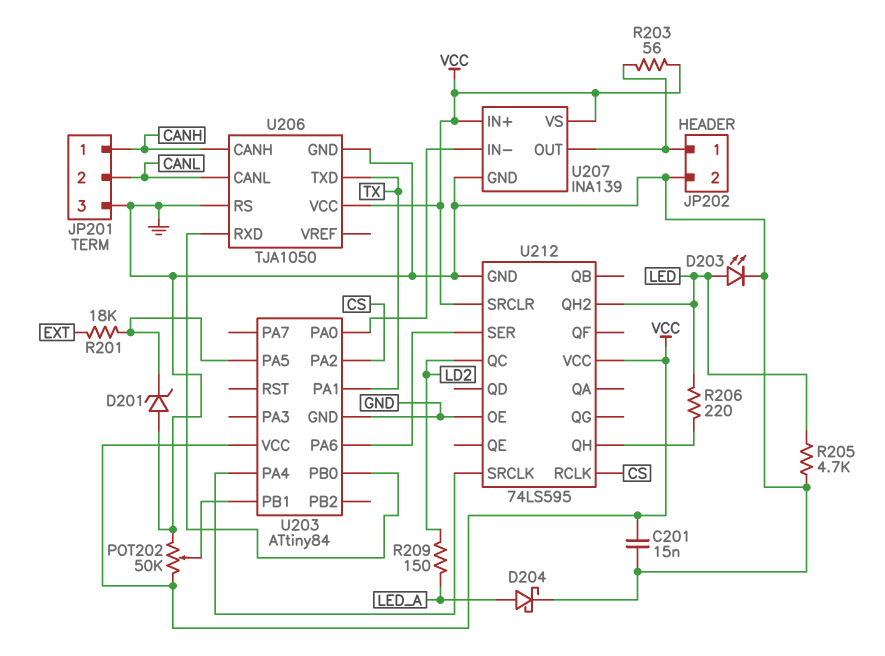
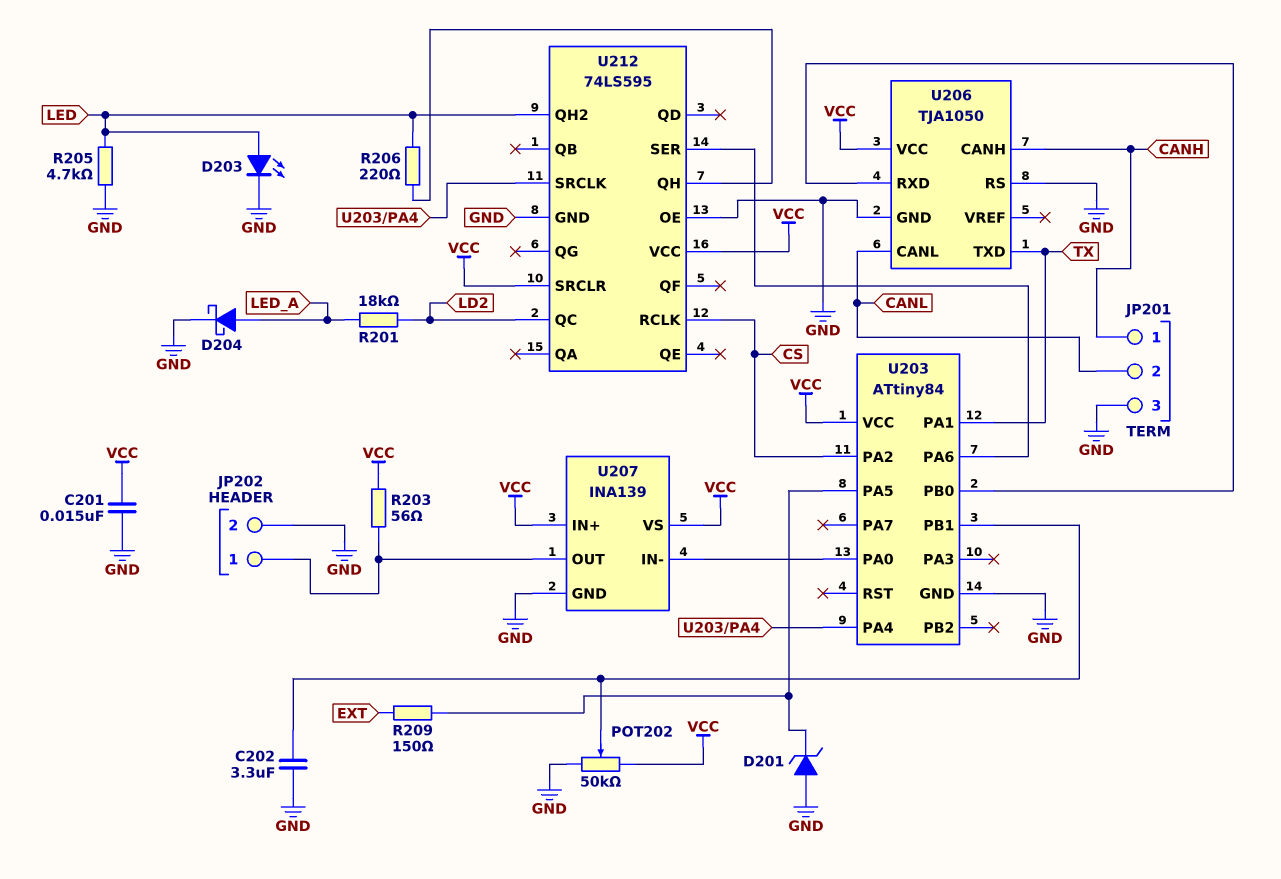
C202: none -> 3.3uF (GND, U203/PB1)
R201: 18k (EXT, U203/PA5) -> 18k (LD2, LED_A)
R209: 150 (LD2, LED_A) -> 150 (EXT, U203/PA5)

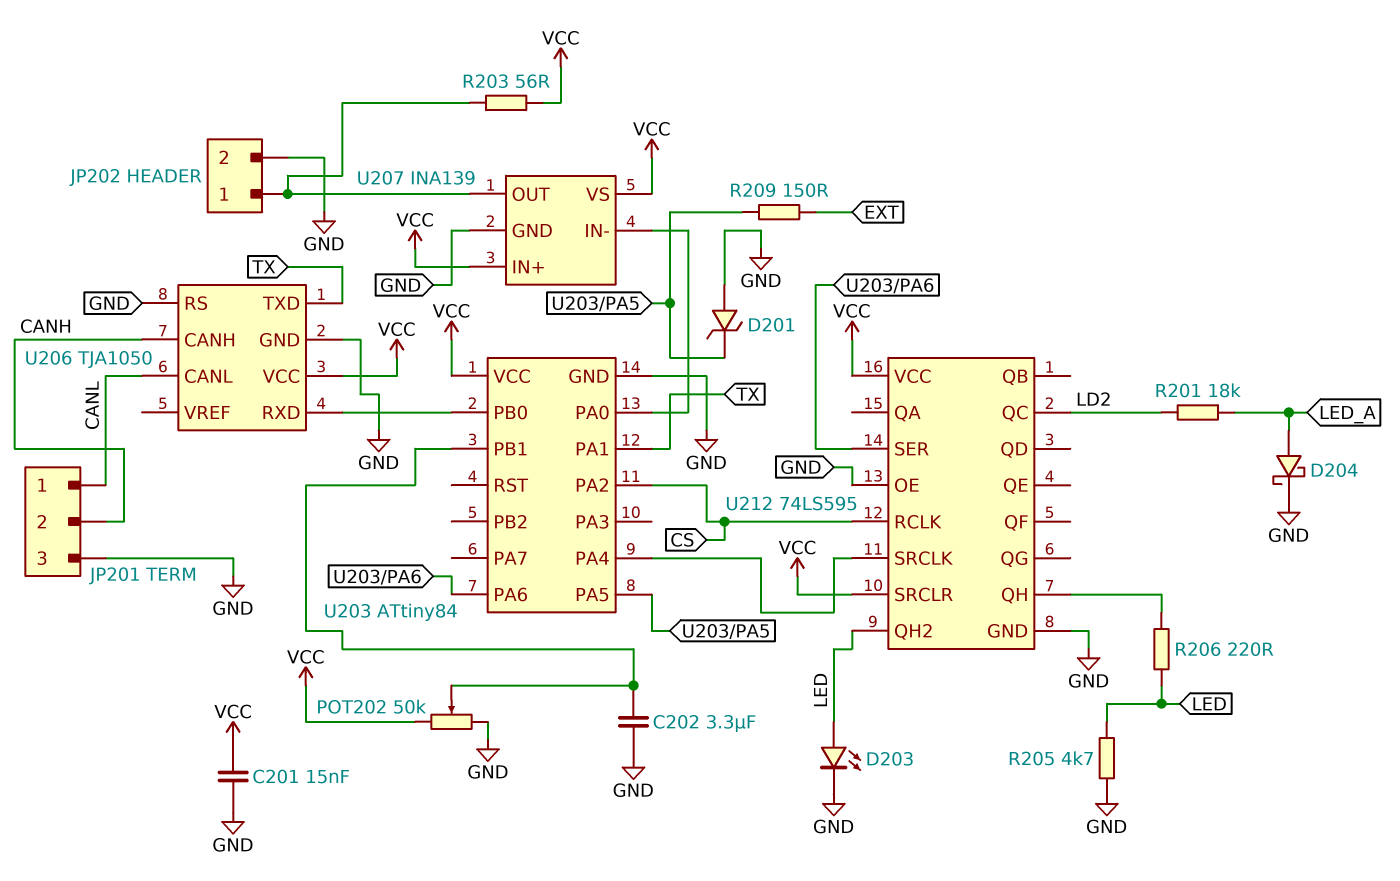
JP201 pin 1: CANH -> CANL
JP201 pin 2: CANL -> CANH

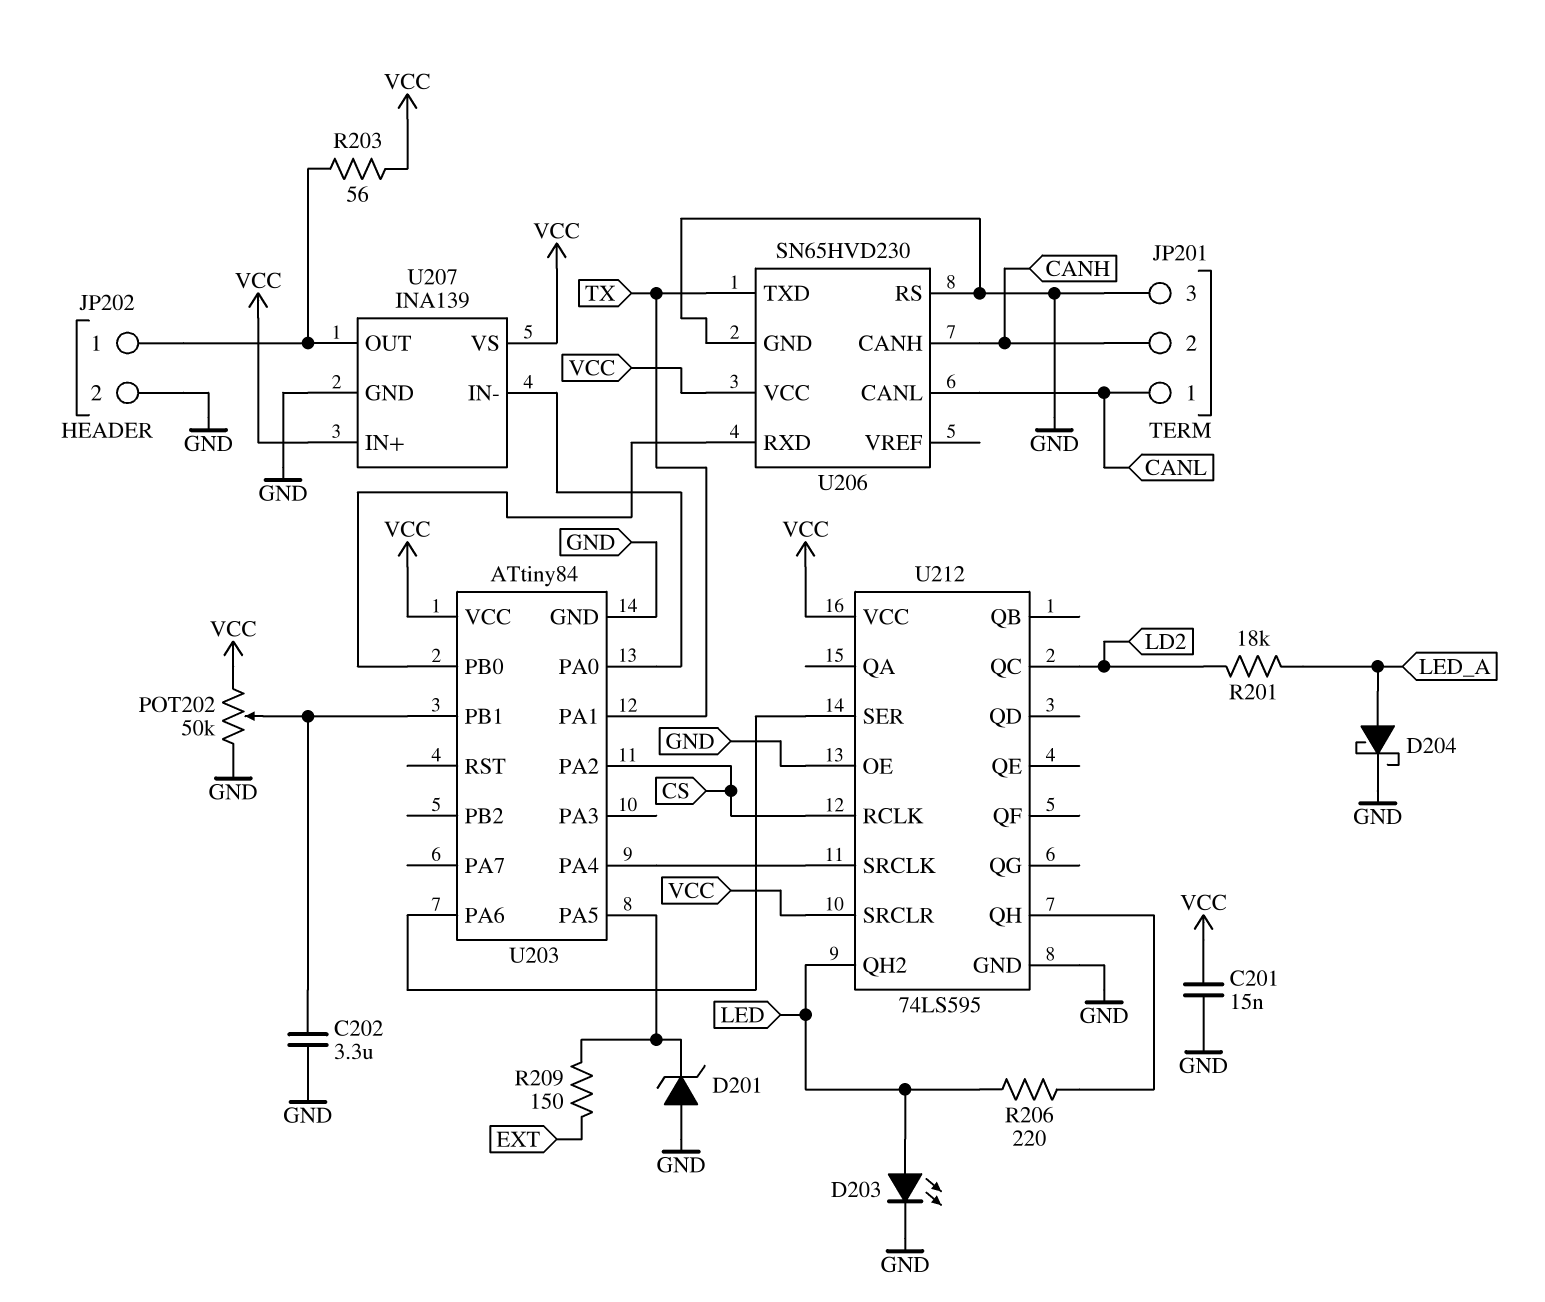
R205: 4.7k (GND, LED) -> none
U206: TJA1050 -> SN65HVD230

